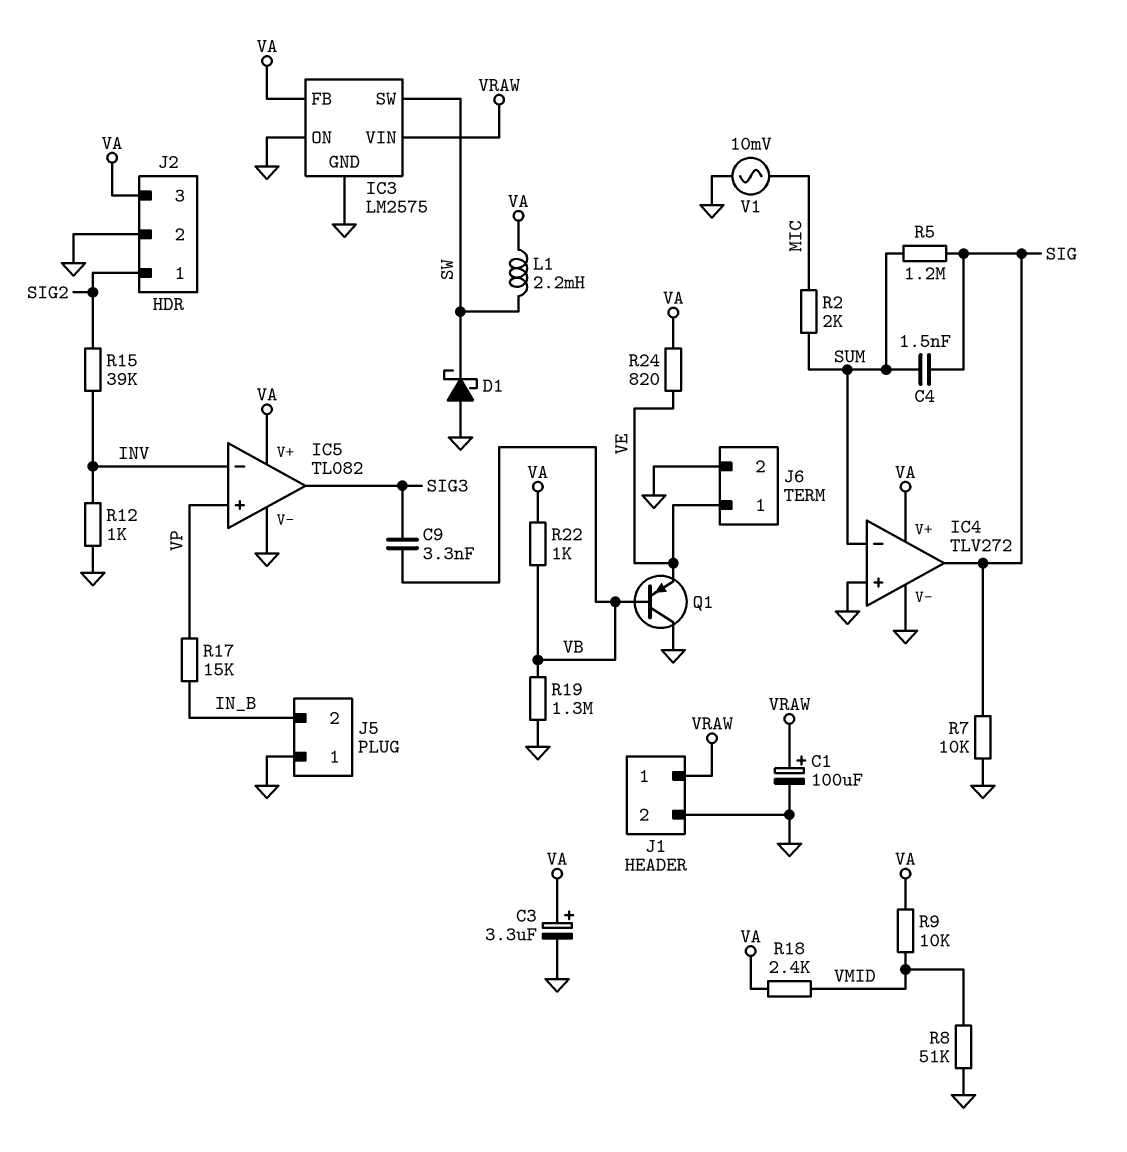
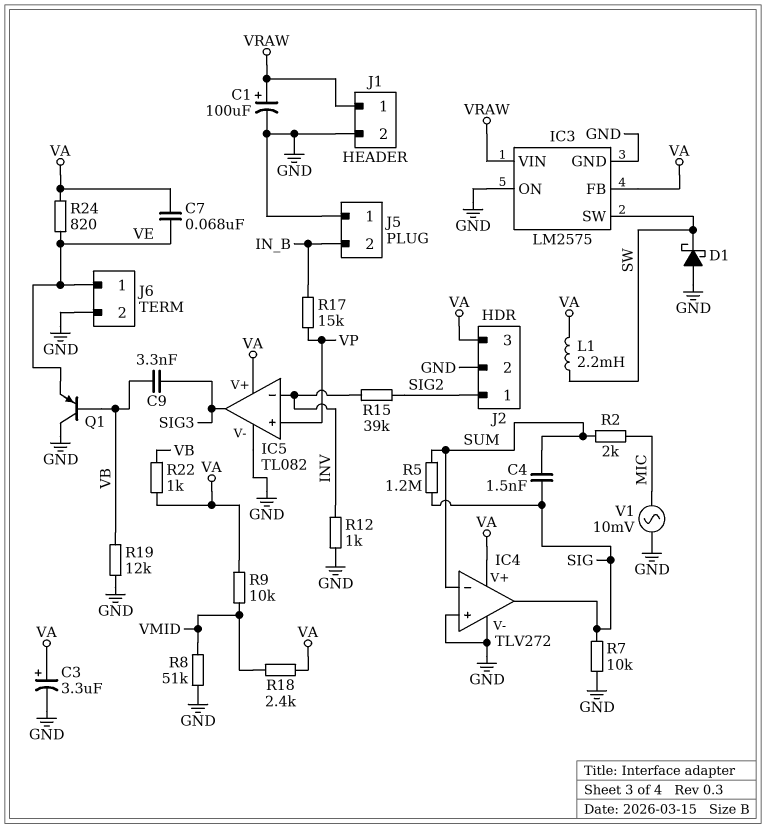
C7: none -> 68nF (VA, VE)
R19: 1.3M (GND, VB) -> 12k (GND, VB)

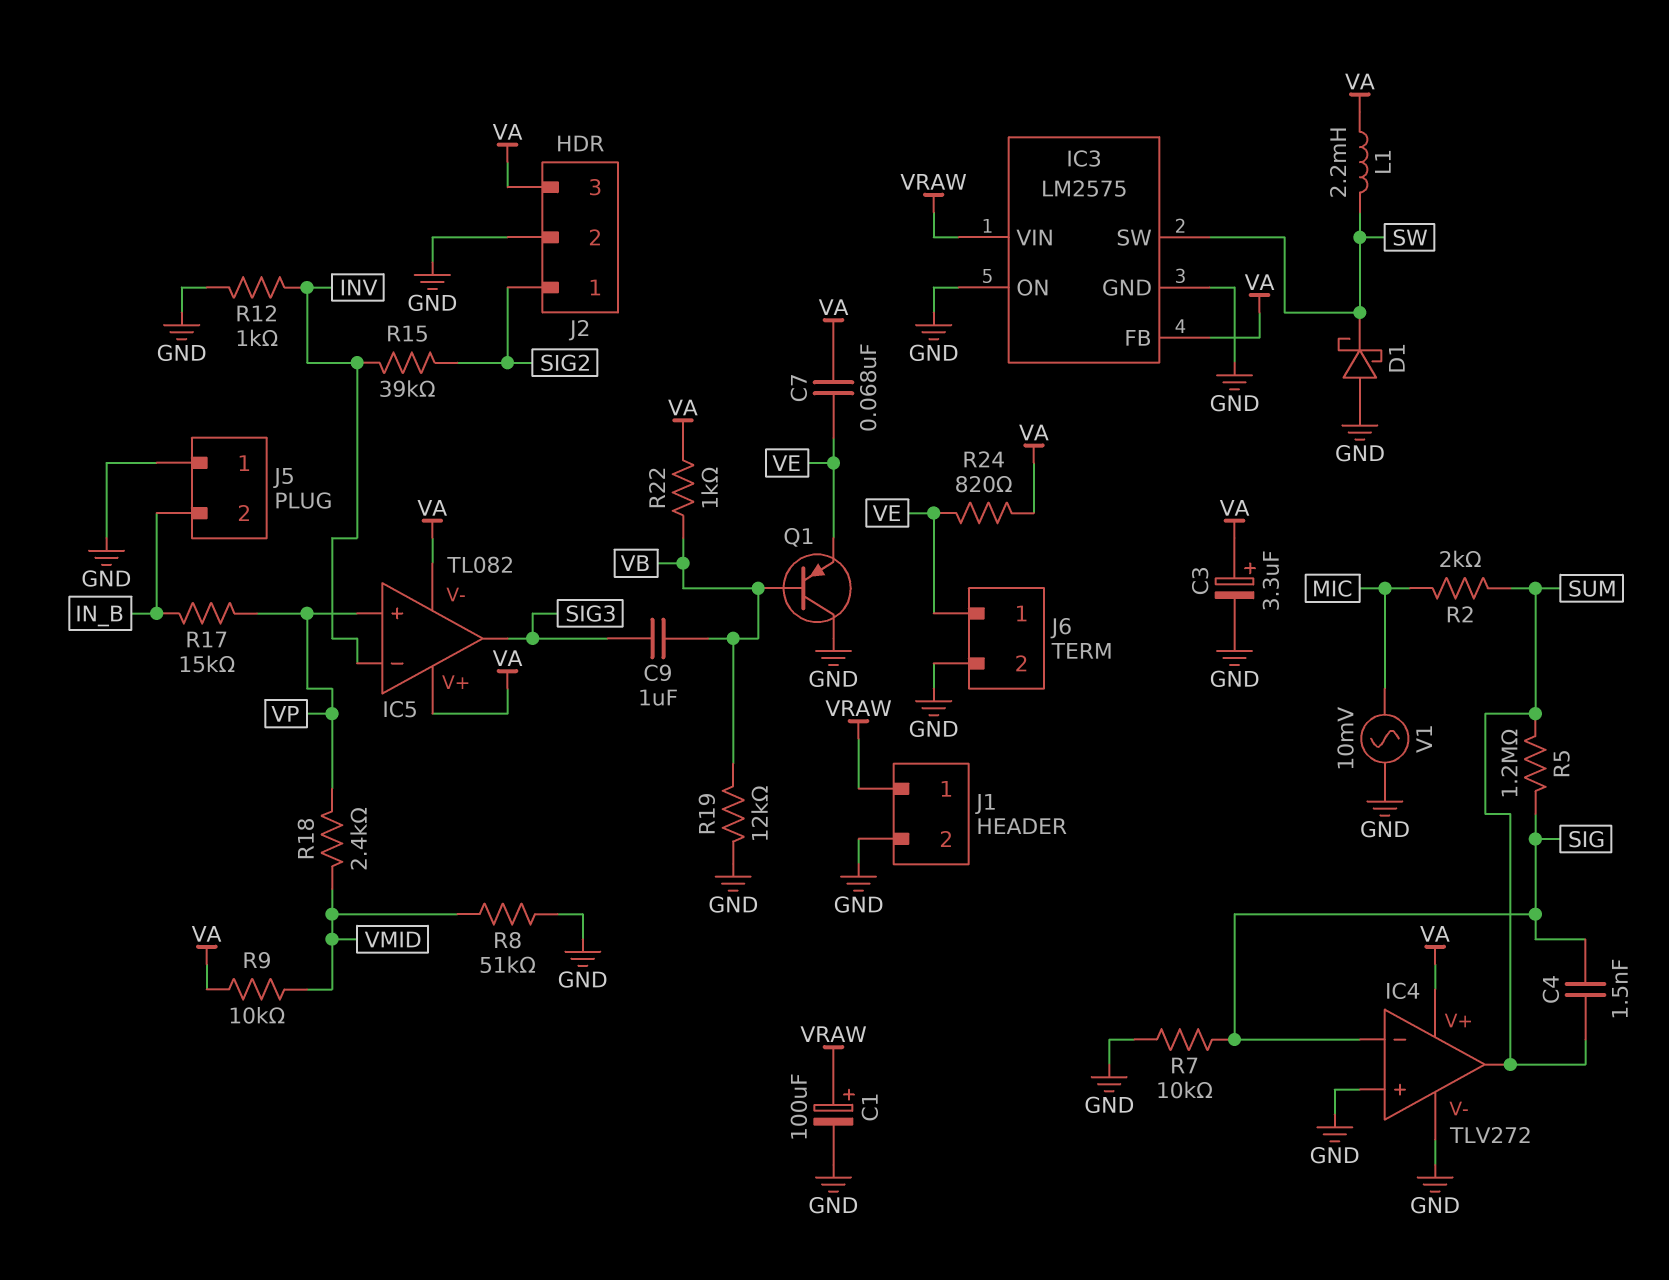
C9: 3.3nF (SIG3, VB) -> 1uF (SIG3, VB)
IC4 pin in-: SUM -> SIG
IC4 pin out: SIG -> SUM
IC5 pin V-: GND -> VA
R18: 2.4k (VA, VMID) -> 2.4k (VMID, VP)

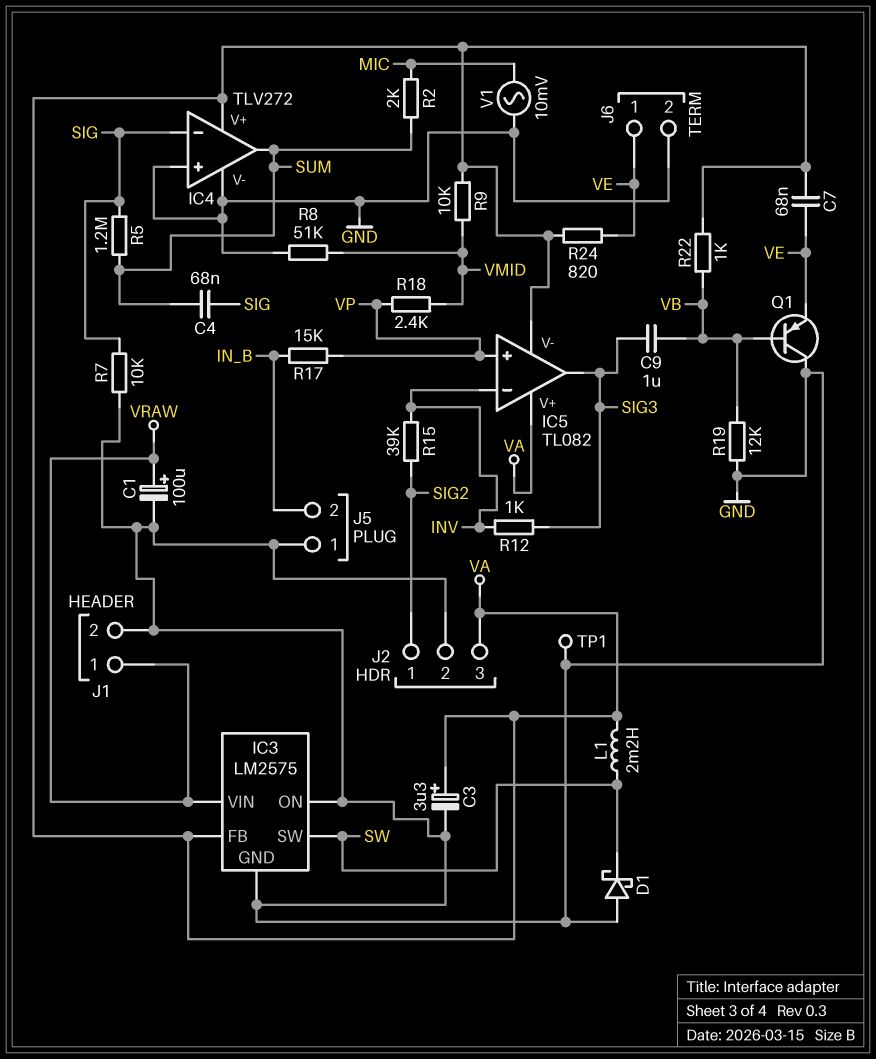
C4: 1.5nF (SIG, SUM) -> 68nF (SIG, SUM)
R12: 1k (GND, INV) -> 1k (INV, SIG3)
TP1: none -> test point (GND)

